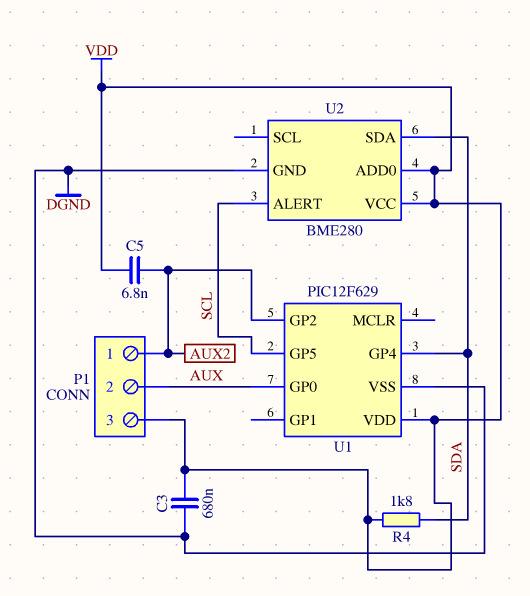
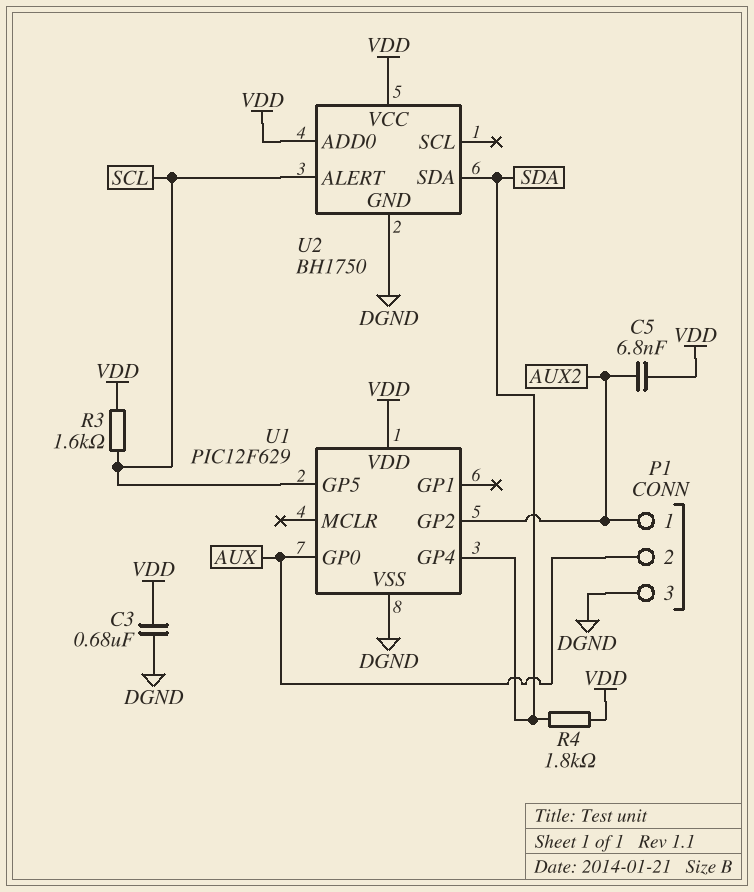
P1 pin 3: VDD -> DGND
R3: none -> 1.6k (SCL, VDD)
U2: BME280 -> BH1750

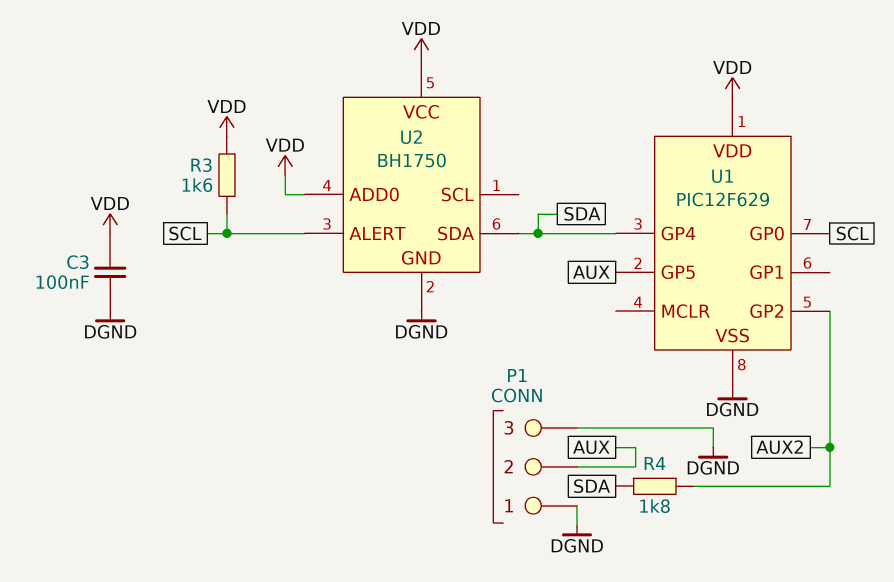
C3: 680nF (DGND, VDD) -> 100nF (DGND, VDD)
C5: 6.8nF (AUX2, VDD) -> none
P1 pin 1: AUX2 -> DGND
R4: 1.8k (SDA, VDD) -> 1.8k (AUX2, SDA)
U1 pin GP0: AUX -> SCL
U1 pin GP5: SCL -> AUX

